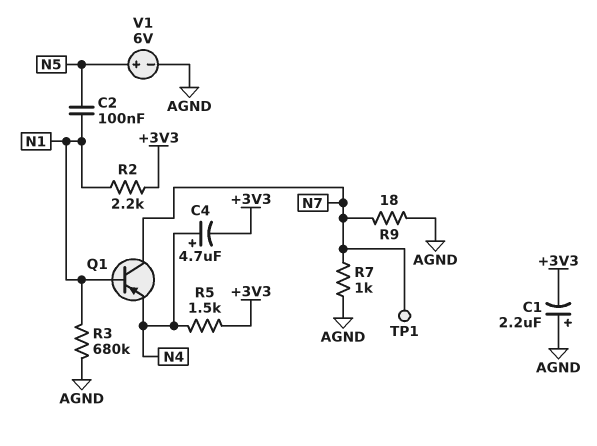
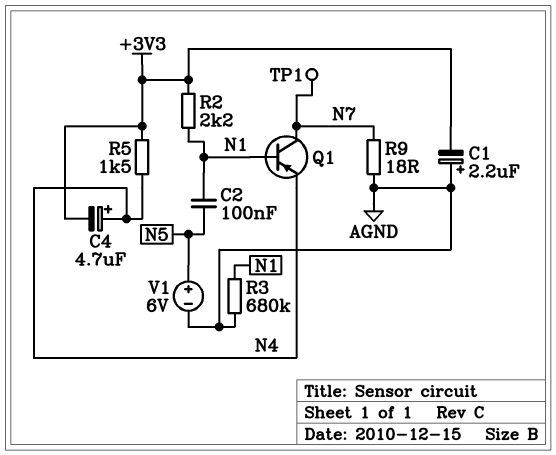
R7: 1k (AGND, N7) -> none

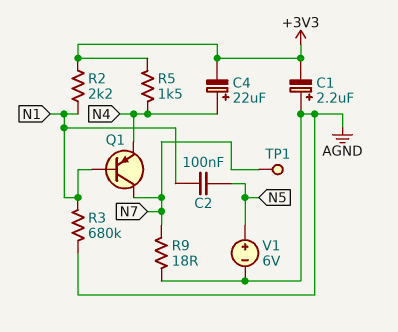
C4: 4.7uF (plus N4, minus +3V3) -> 22uF (plus N4, minus +3V3)

